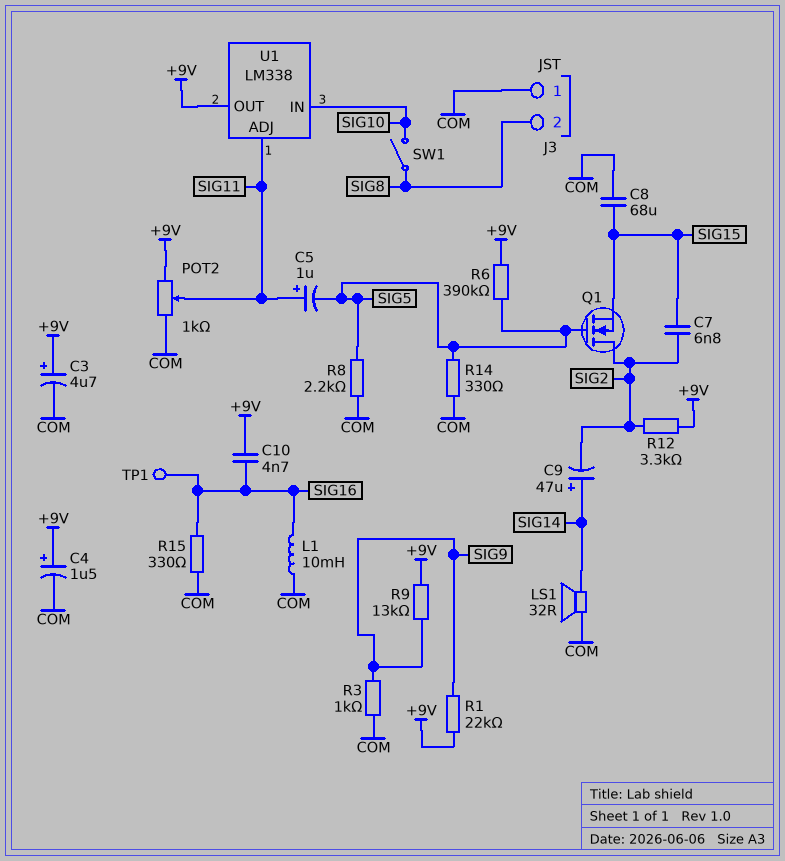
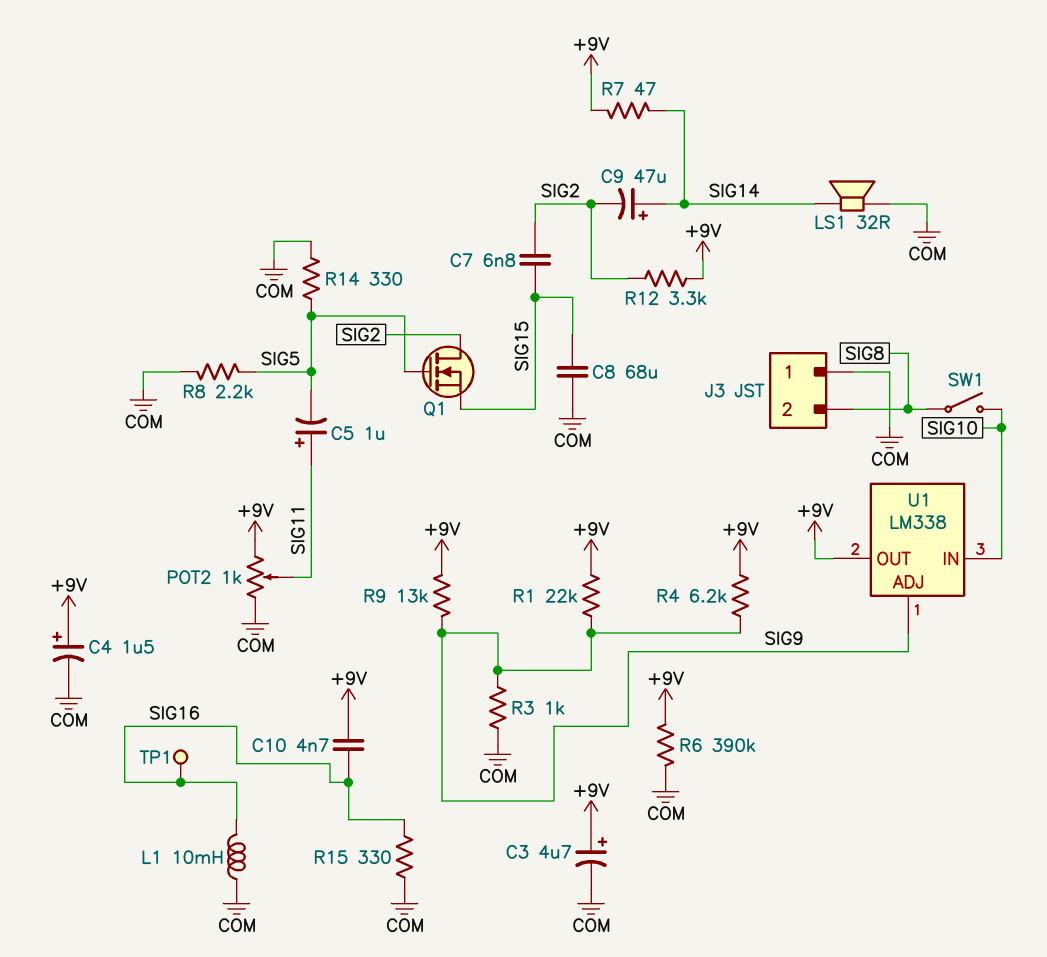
R4: none -> 6.2k (+9V, SIG9)
R6: 390k (+9V, SIG5) -> 390k (+9V, COM)
R7: none -> 47 (+9V, SIG14)
U1 pin ADJ: SIG11 -> SIG9

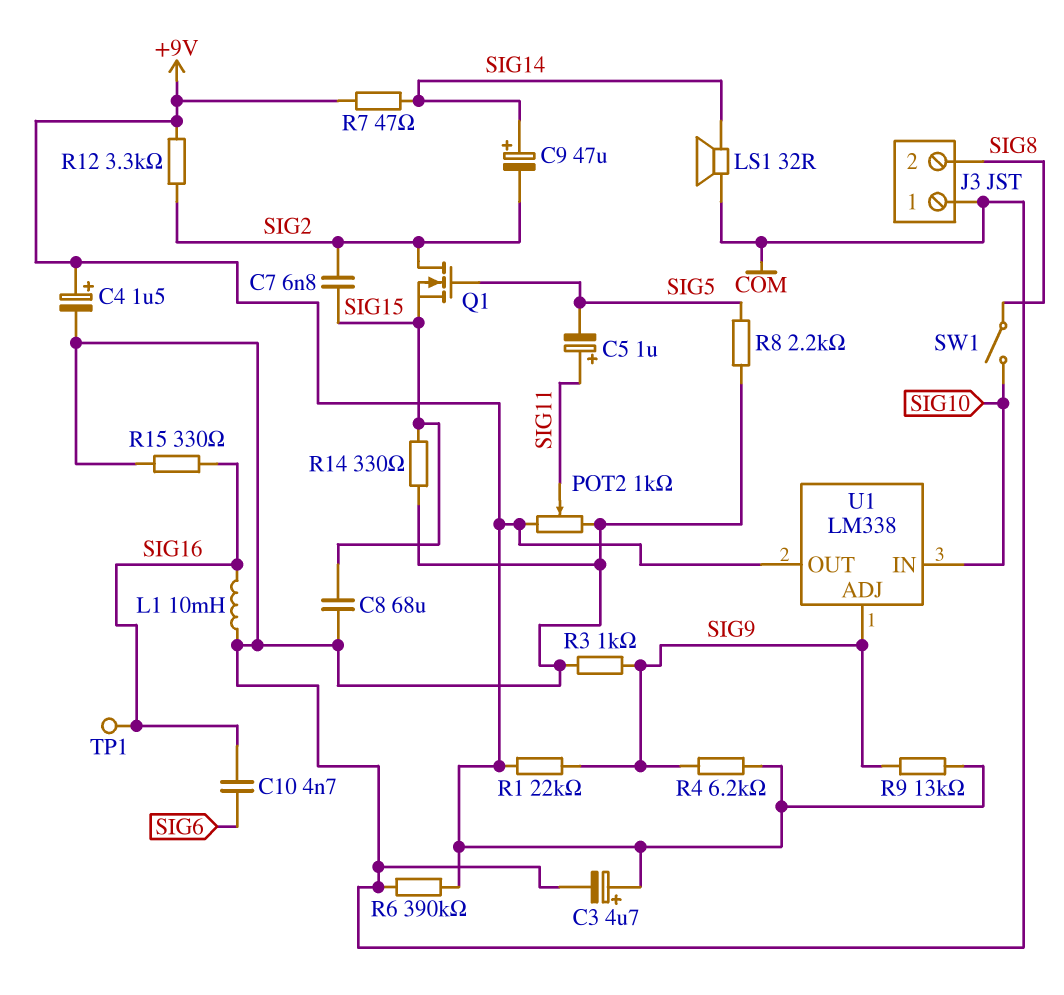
C10: 4.7nF (+9V, SIG16) -> 4.7nF (SIG6, SIG16)
R14: 330 (COM, SIG5) -> 330 (COM, SIG15)

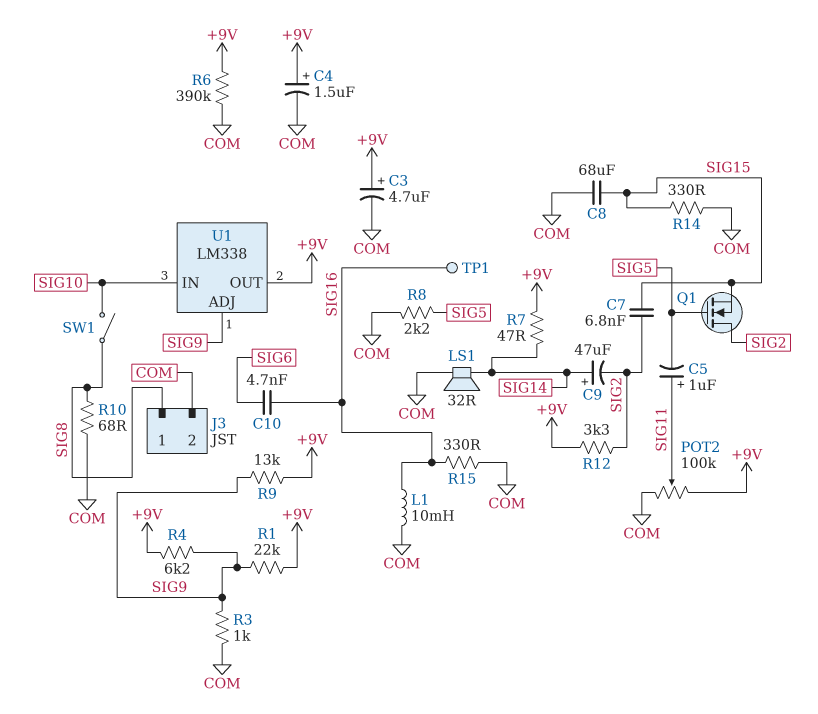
J3 pin 1: COM -> SIG8
J3 pin 2: SIG8 -> COM
POT2: 1k (+9V, COM, wiper SIG11) -> 100k (+9V, COM, wiper SIG11)
R10: none -> 68 (COM, SIG8)

